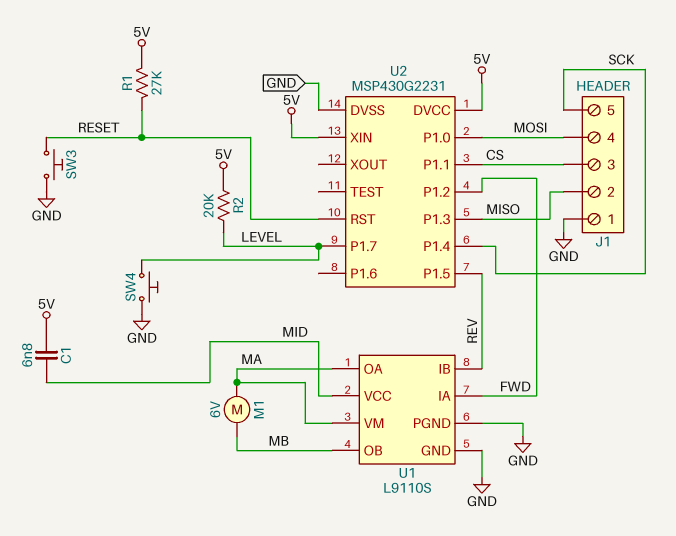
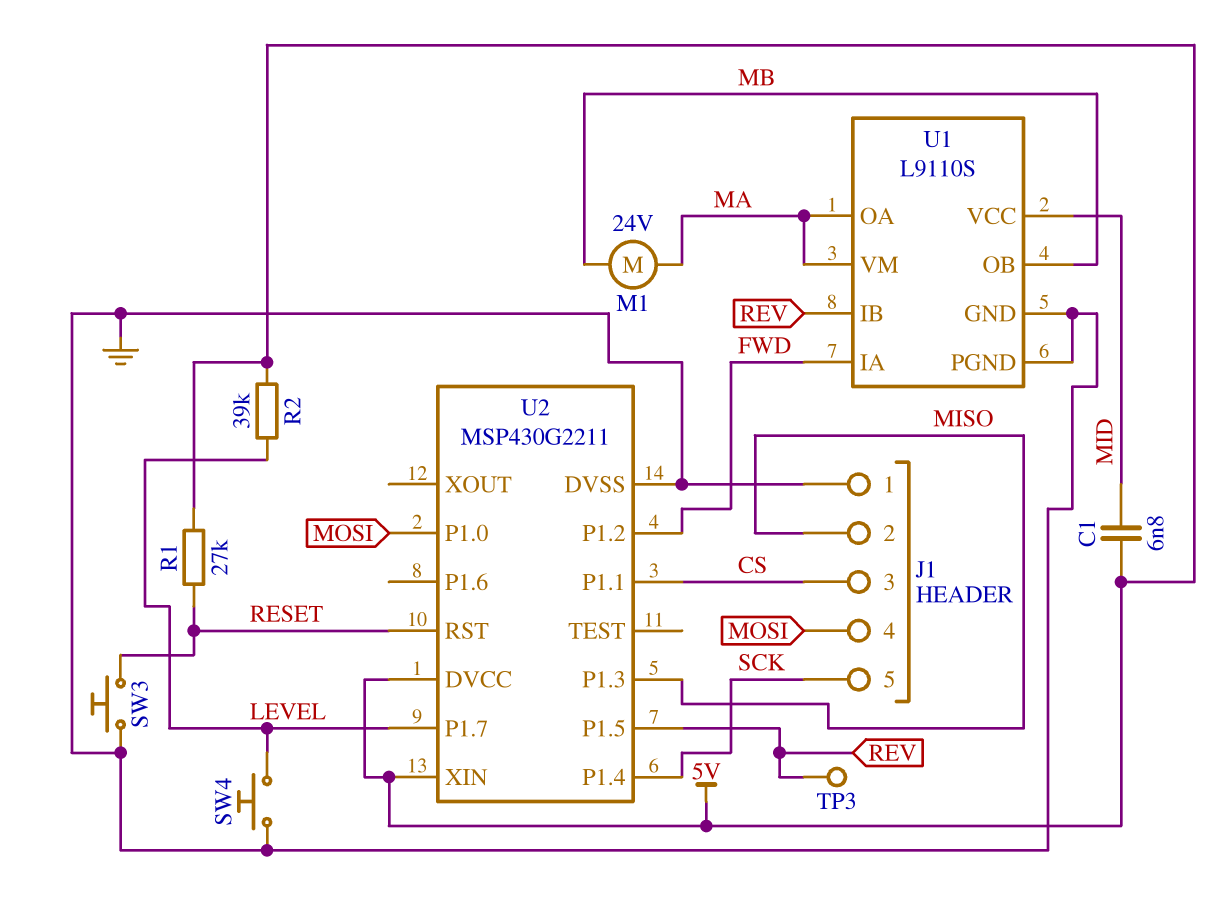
M1: motor 6V (MA, MB) -> motor 24V (MA, MB)
R2: 20k (5V, LEVEL) -> 39k (5V, LEVEL)
TP3: none -> test point (REV)
U2: MSP430G2231 -> MSP430G2211

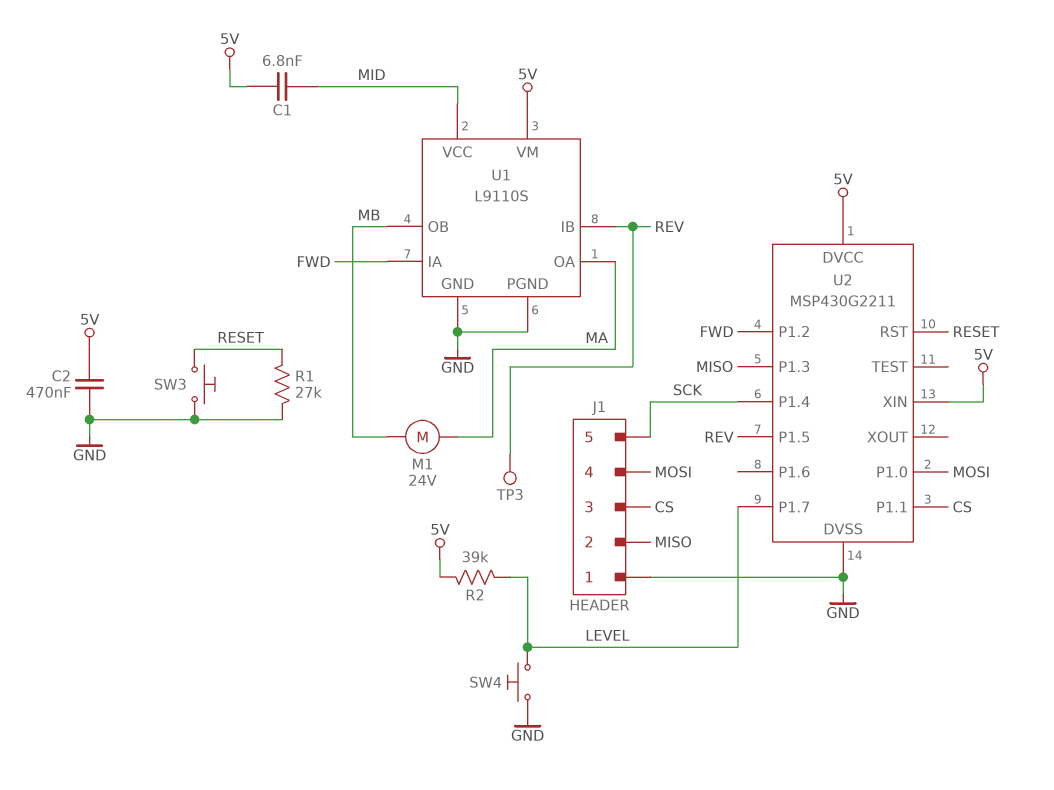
C2: none -> 470nF (5V, GND)
R1: 27k (5V, RESET) -> 27k (GND, RESET)
U1 pin VM: MA -> 5V

